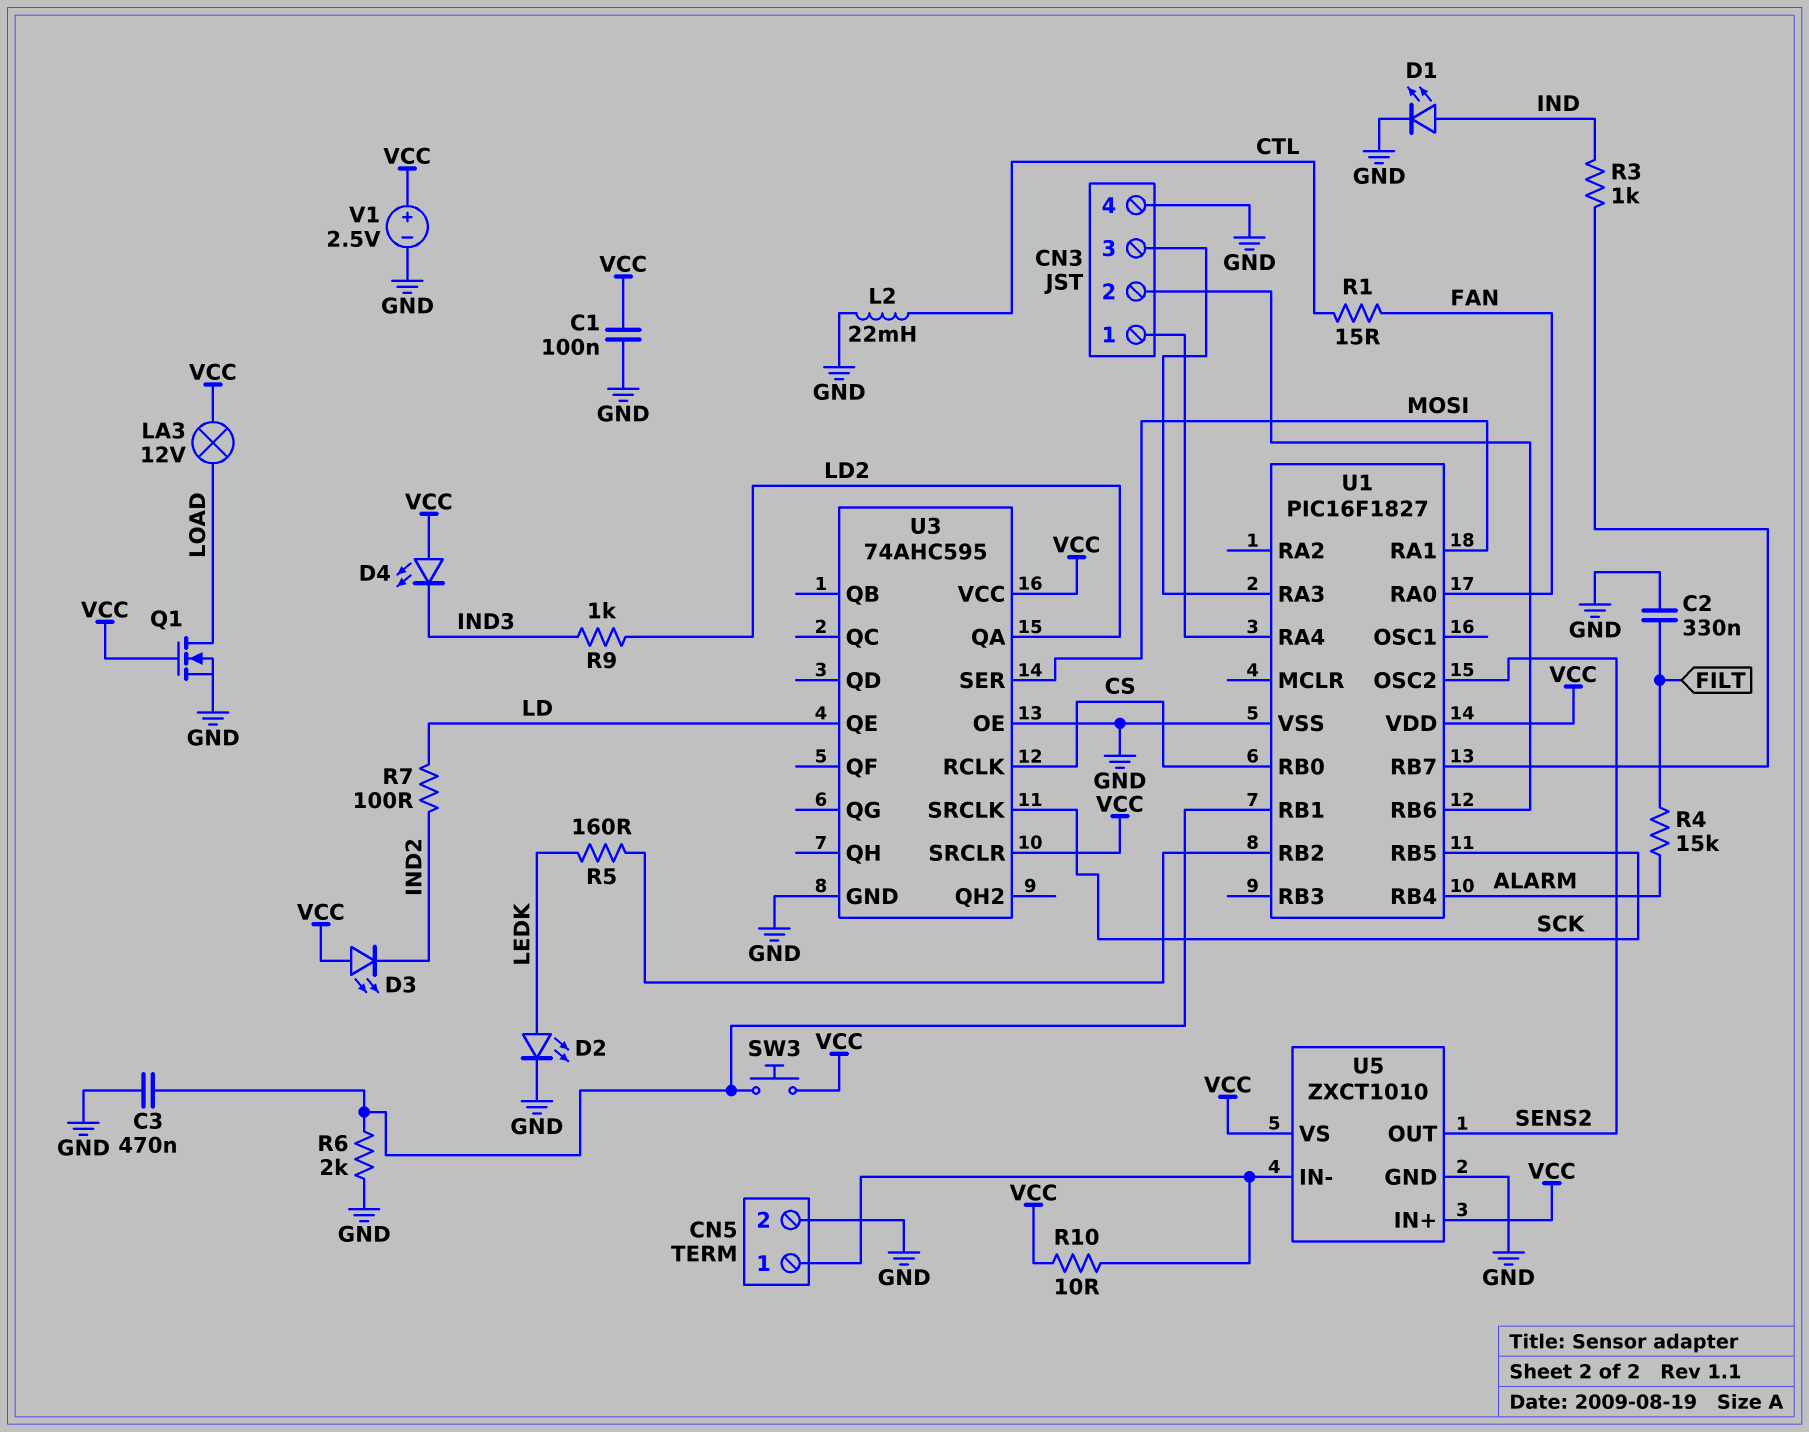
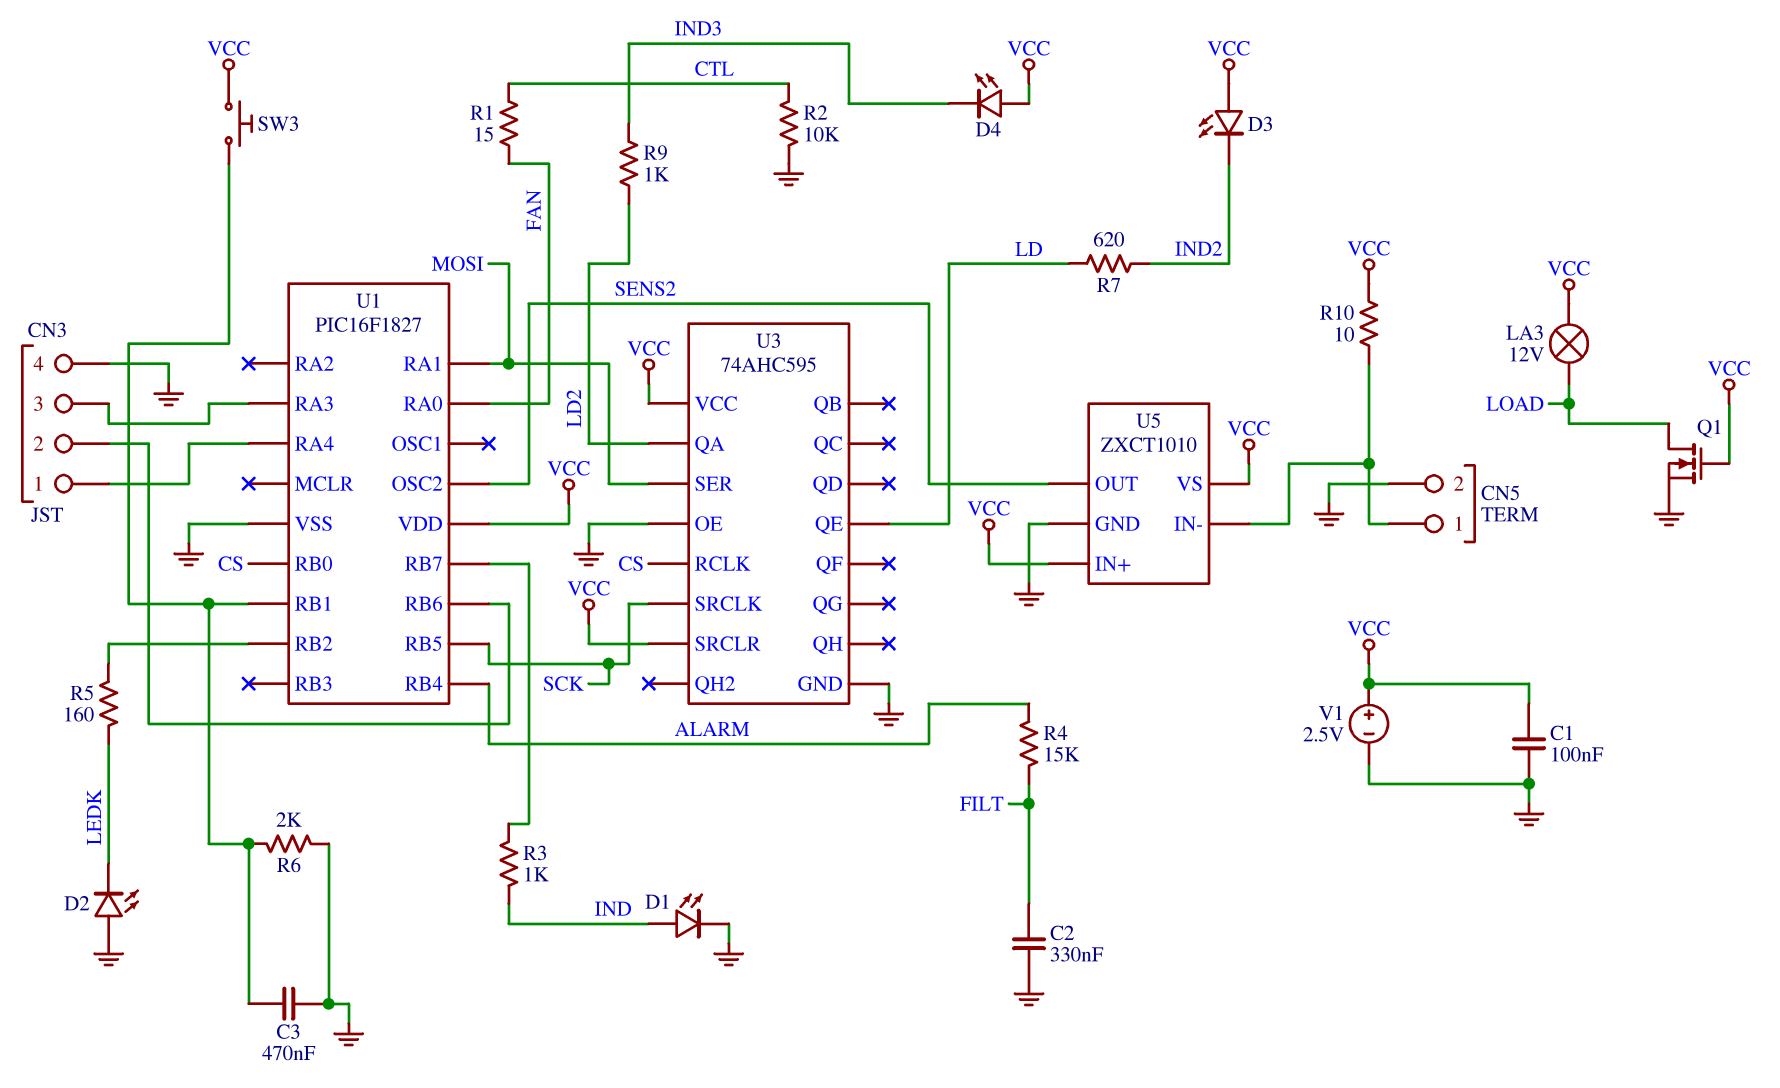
D2: LED (A LEDK, K GND) -> LED (A GND, K LEDK)
L2: 22mH (CTL, GND) -> none
R2: none -> 10k (CTL, GND)
R7: 100 (IND2, LD) -> 620 (IND2, LD)

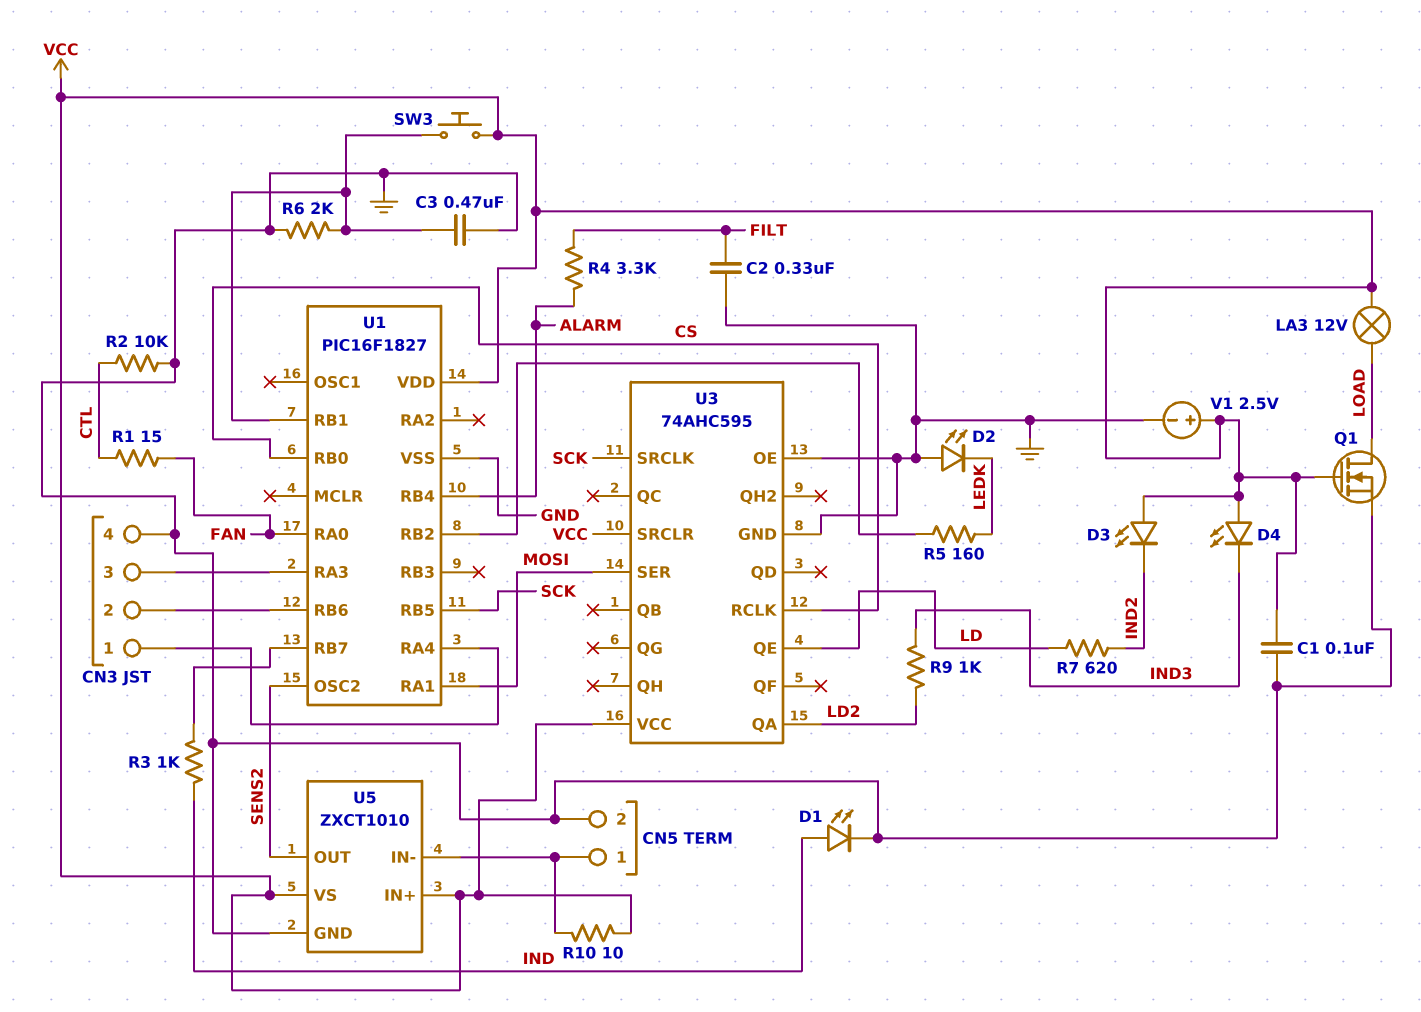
R4: 15k (ALARM, FILT) -> 3.3k (ALARM, FILT)

